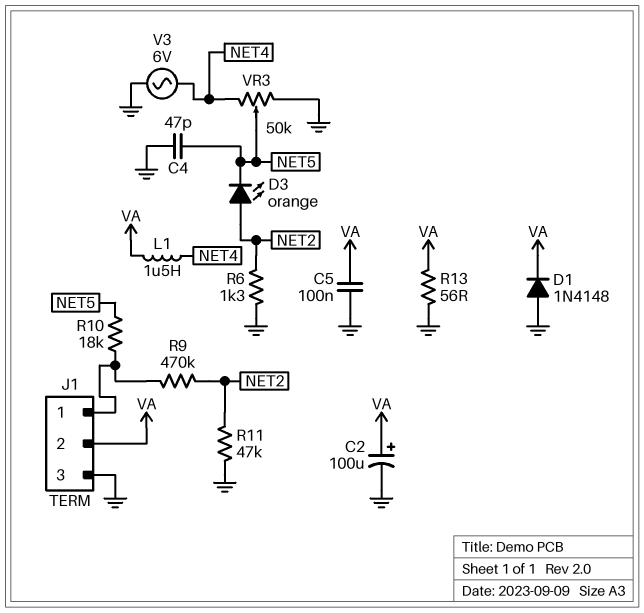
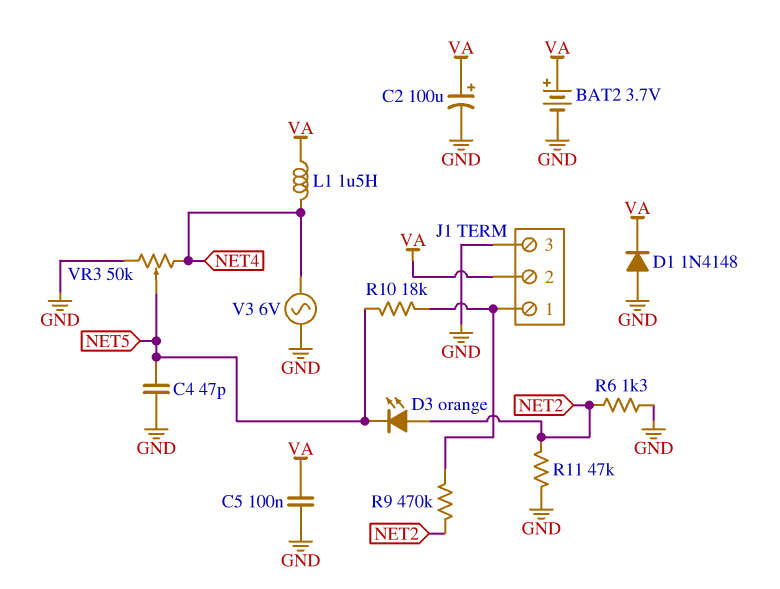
BAT2: none -> 3.7V (plus VA, minus GND)
R13: 56 (GND, VA) -> none

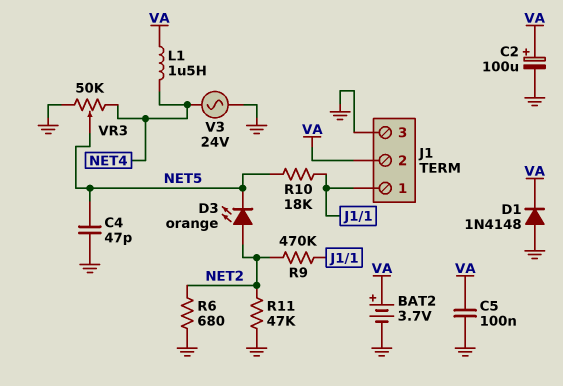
R6: 1.3k (GND, NET2) -> 680 (GND, NET2)
V3: AC 6V (GND, NET4) -> AC 24V (GND, NET4)

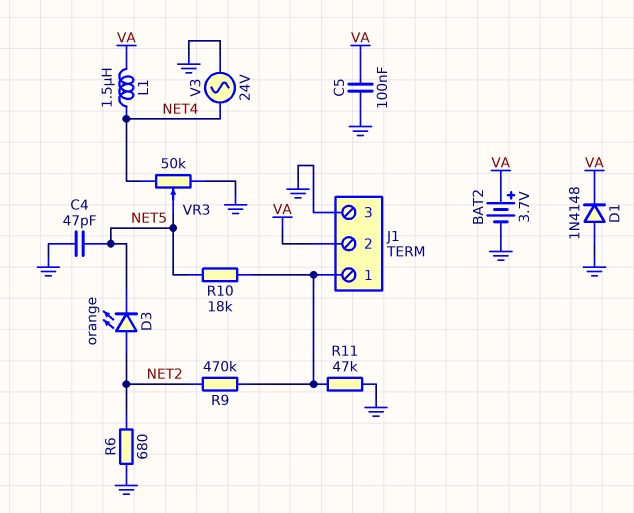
C2: 100uF (plus VA, minus GND) -> none
R11: 47k (GND, NET2) -> 47k (GND, J1/1)

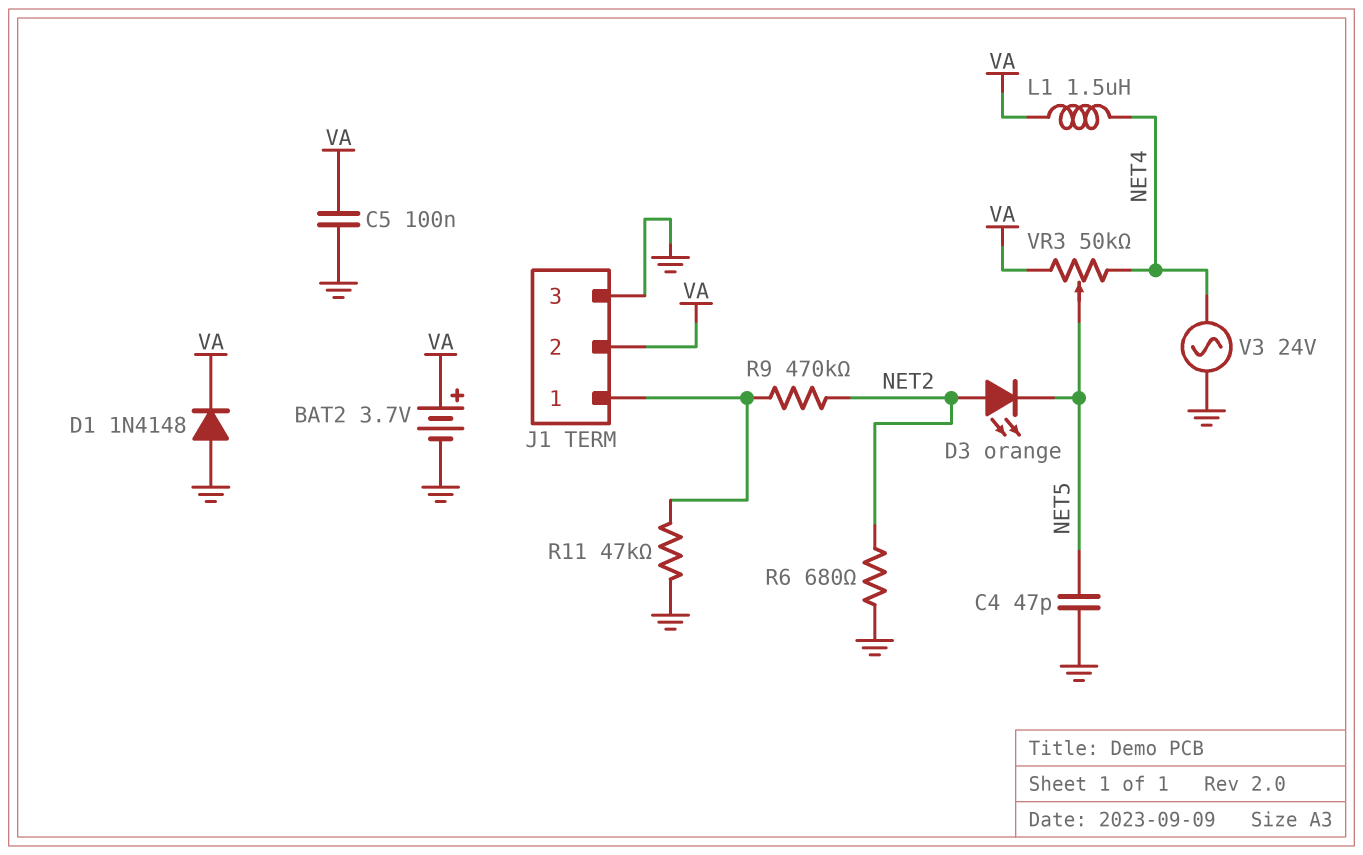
R10: 18k (J1/1, NET5) -> none
VR3: 50k (GND, NET4, wiper NET5) -> 50k (NET4, VA, wiper NET5)

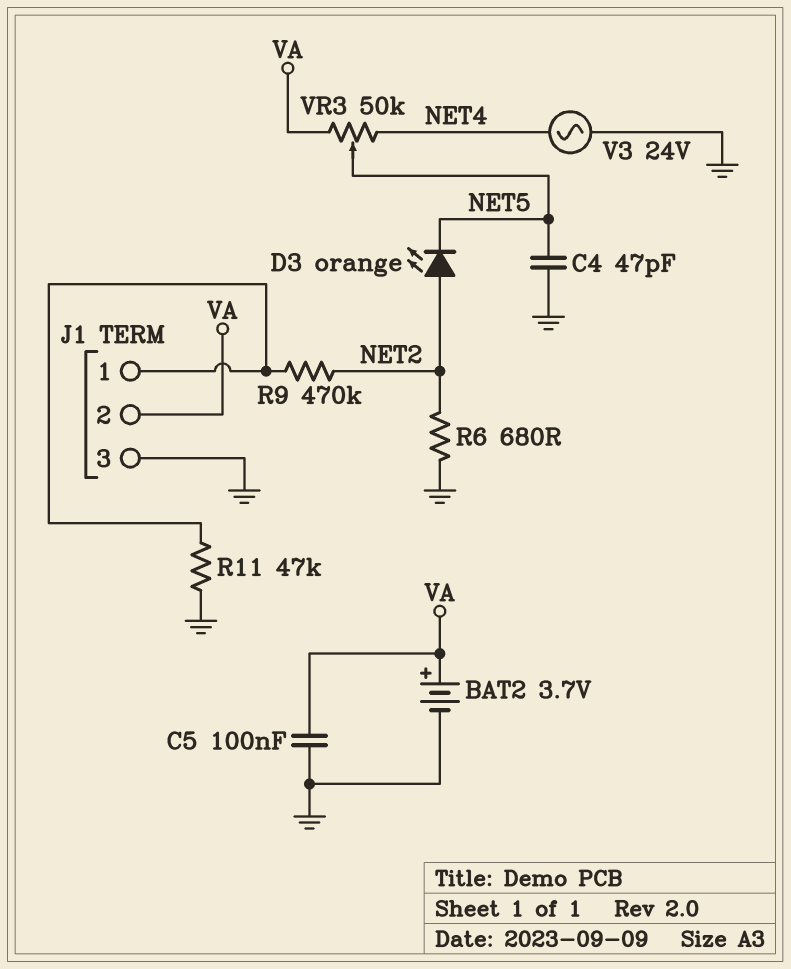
D1: diode 1N4148 (A GND, K VA) -> none
L1: 1.5uH (NET4, VA) -> none

